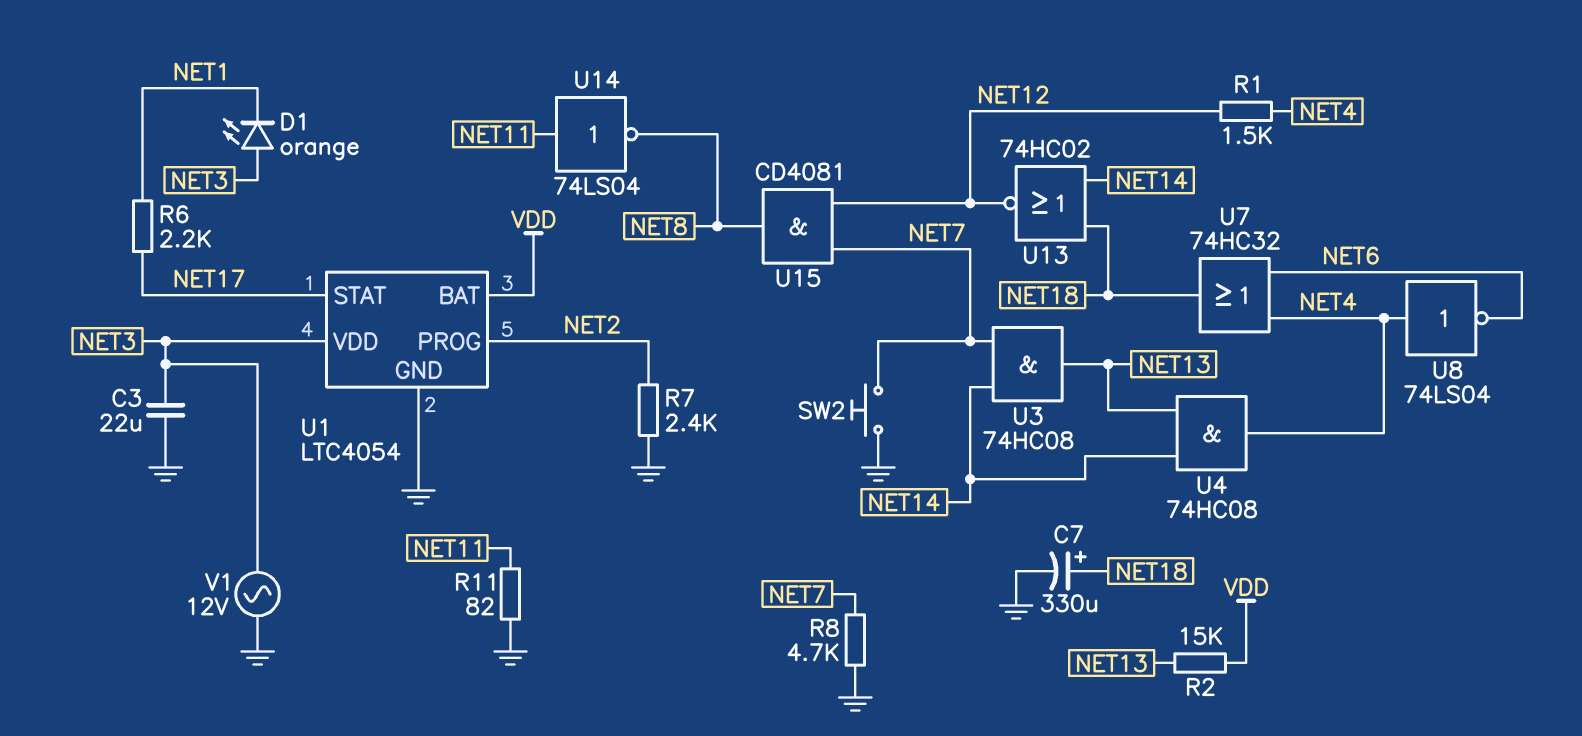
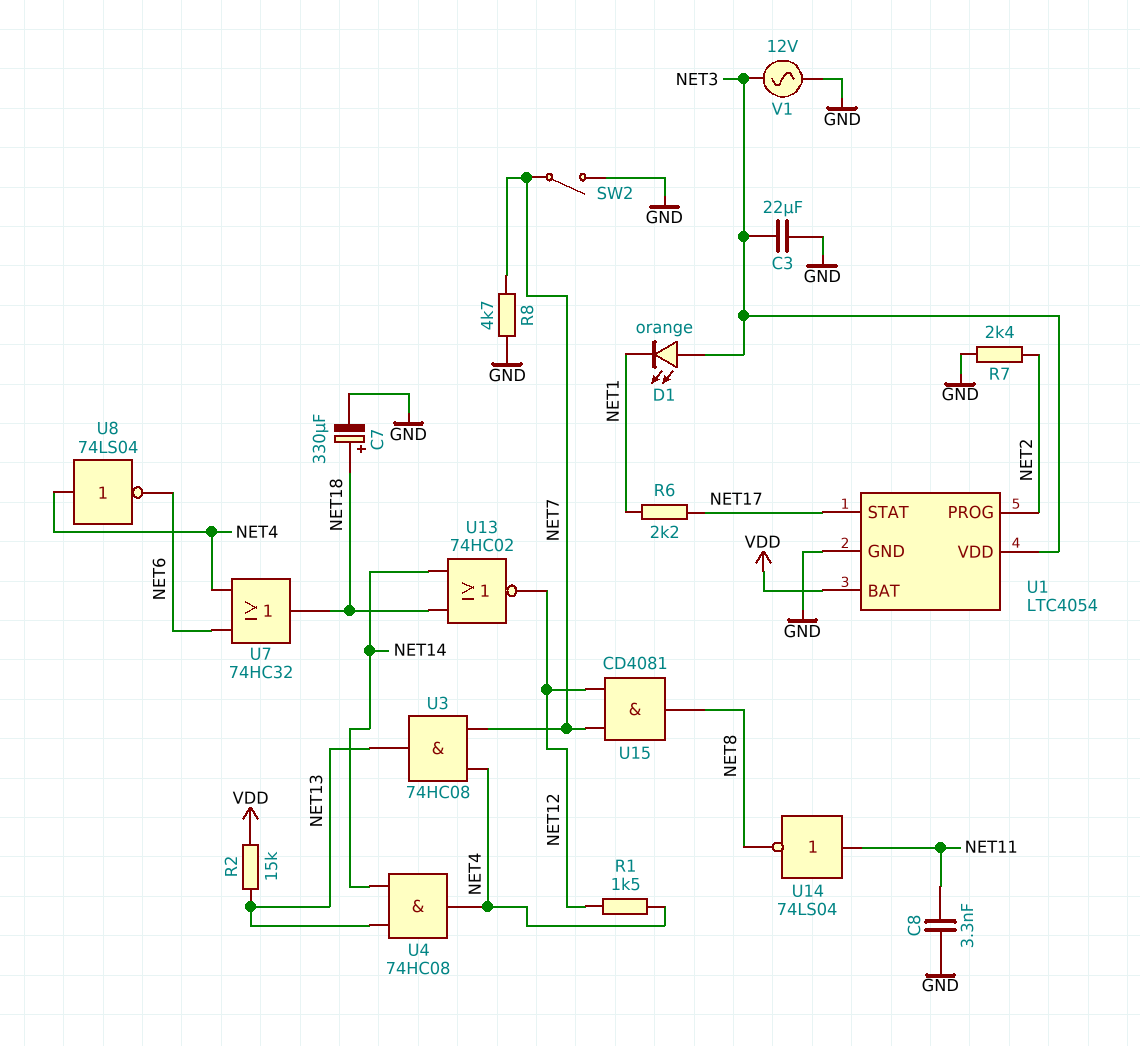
C8: none -> 3.3nF (GND, NET11)
R11: 82 (GND, NET11) -> none
SW2: button (GND, NET7) -> switch (GND, NET7)
U3: AND 74HC08 (in NET7, in NET14, out NET13) -> AND 74HC08 (in NET4, in NET7, out NET13)

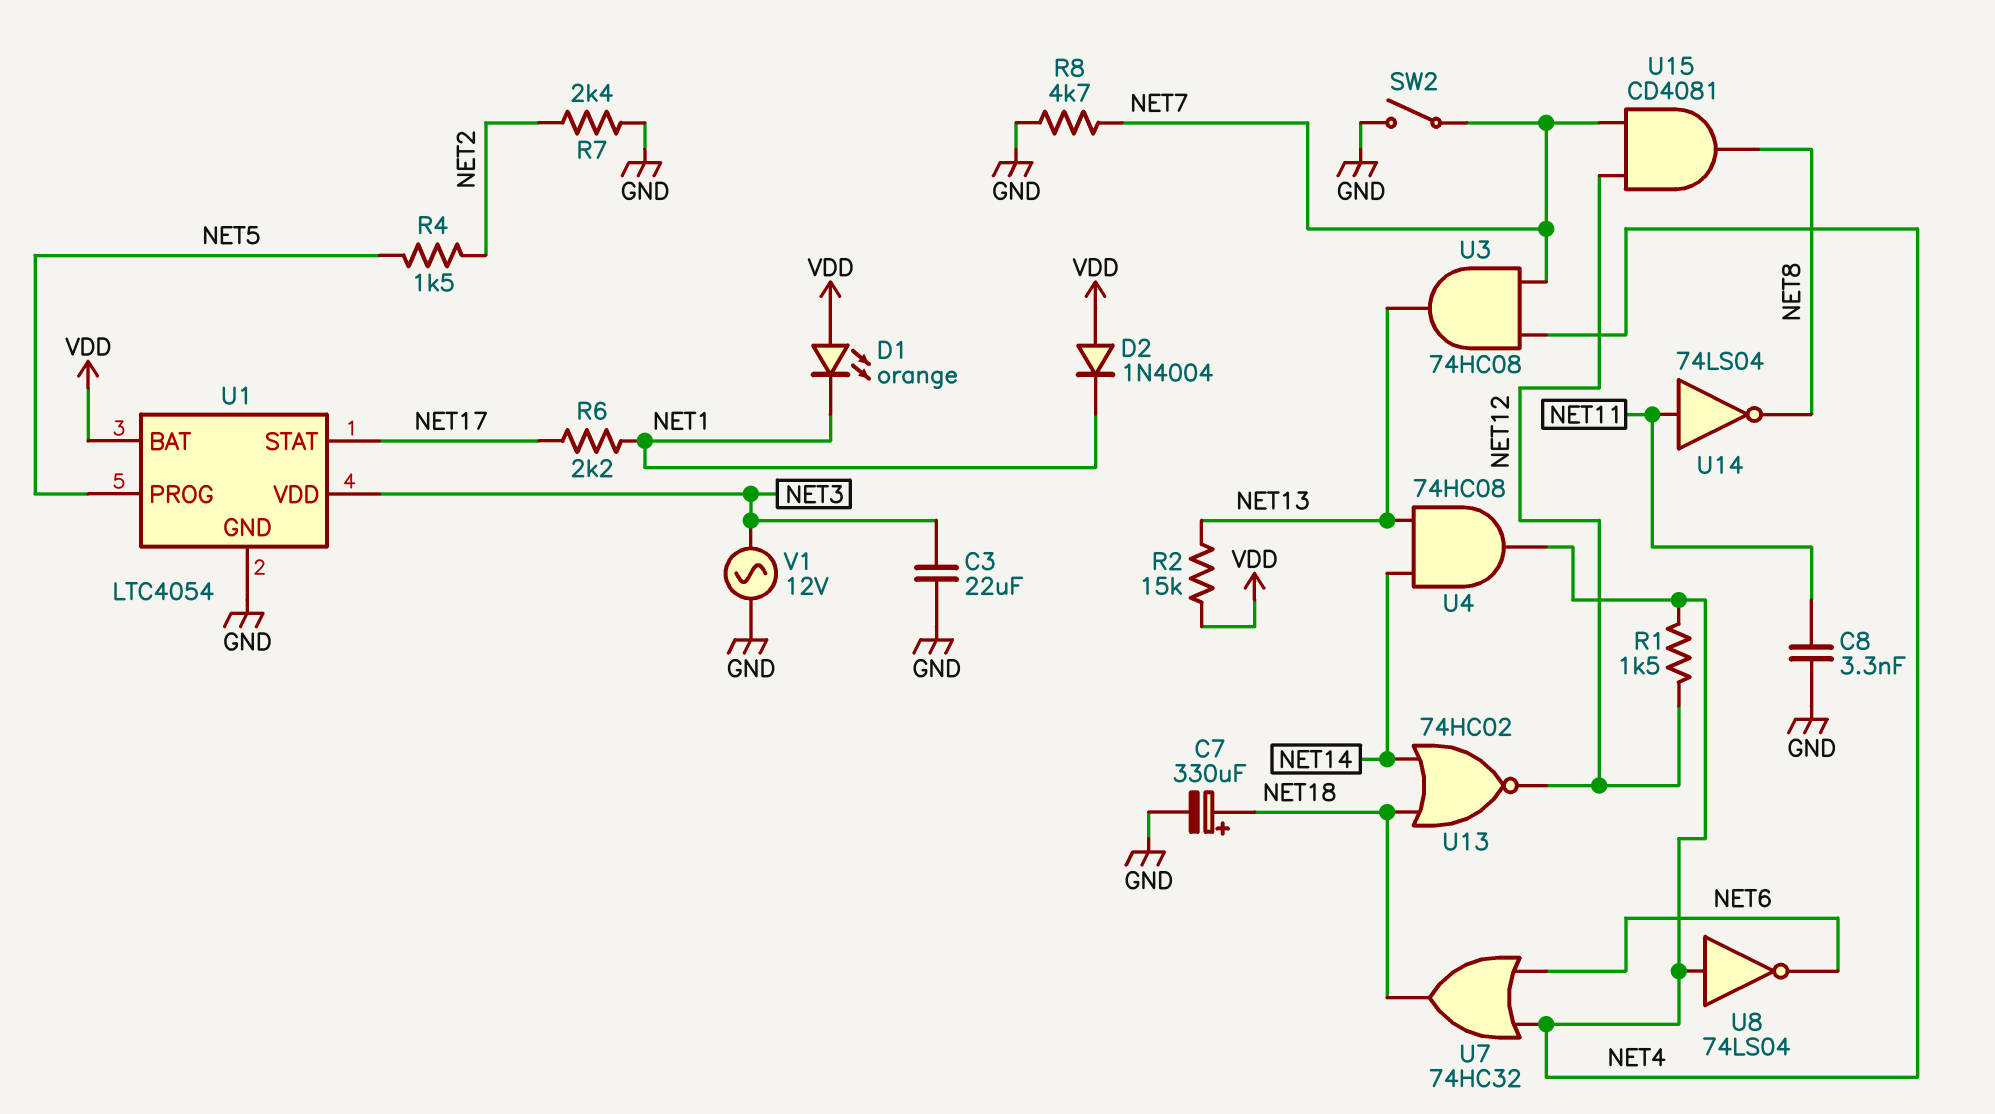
D1: LED orange (A NET3, K NET1) -> LED orange (A VDD, K NET1)
D2: none -> diode 1N4004 (A VDD, K NET1)
R4: none -> 1.5k (NET2, NET5)
U1 pin PROG: NET2 -> NET5

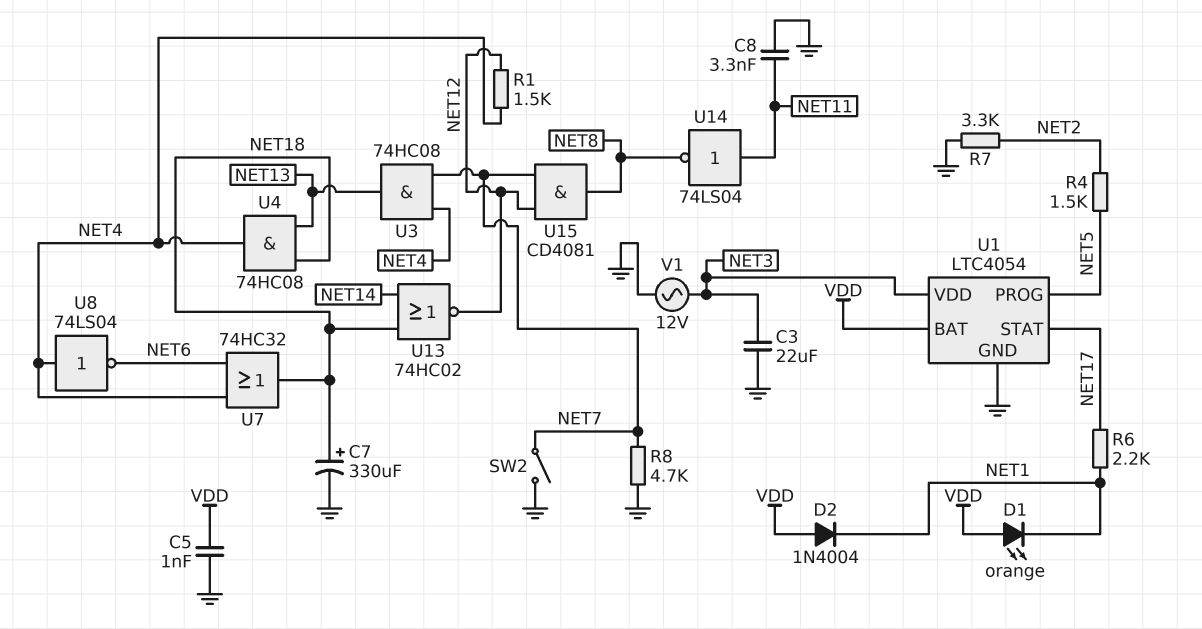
C5: none -> 1nF (GND, VDD)
R2: 15k (NET13, VDD) -> none
R7: 2.4k (GND, NET2) -> 3.3k (GND, NET2)
U4: AND 74HC08 (in NET13, in NET14, out NET4) -> AND 74HC08 (in NET13, in NET18, out NET4)

